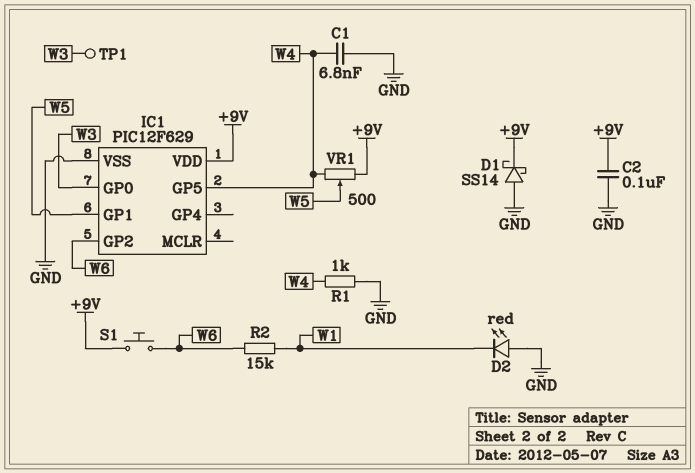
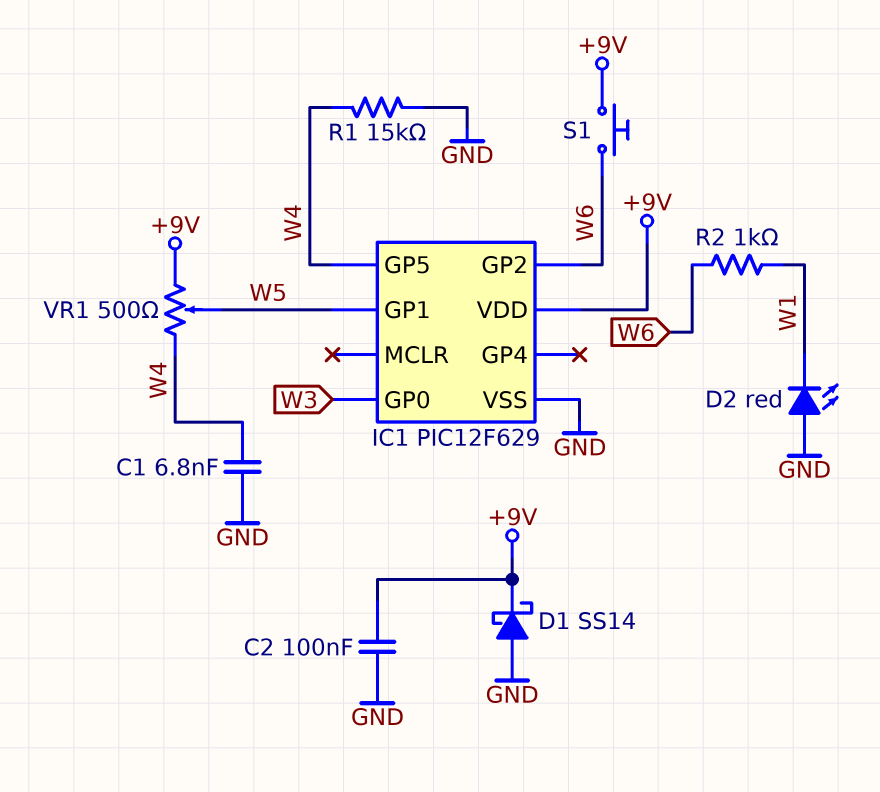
R1: 1k (GND, W4) -> 15k (GND, W4)
R2: 15k (W1, W6) -> 1k (W1, W6)
TP1: test point (W3) -> none

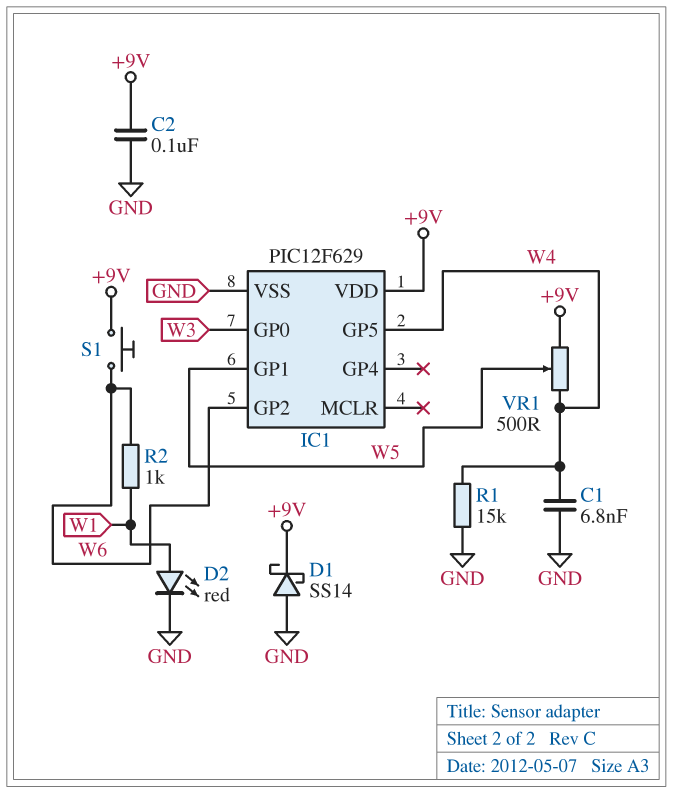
D2: LED red (A GND, K W1) -> LED red (A W1, K GND)

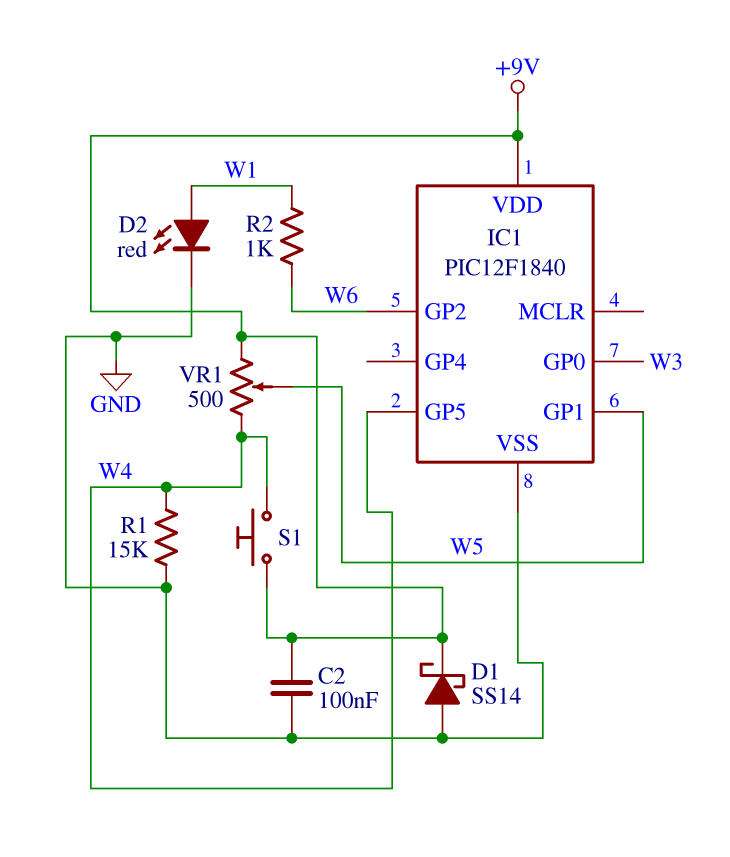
C1: 6.8nF (GND, W4) -> none
IC1: PIC12F629 -> PIC12F1840
S1: button (+9V, W6) -> button (+9V, W4)

